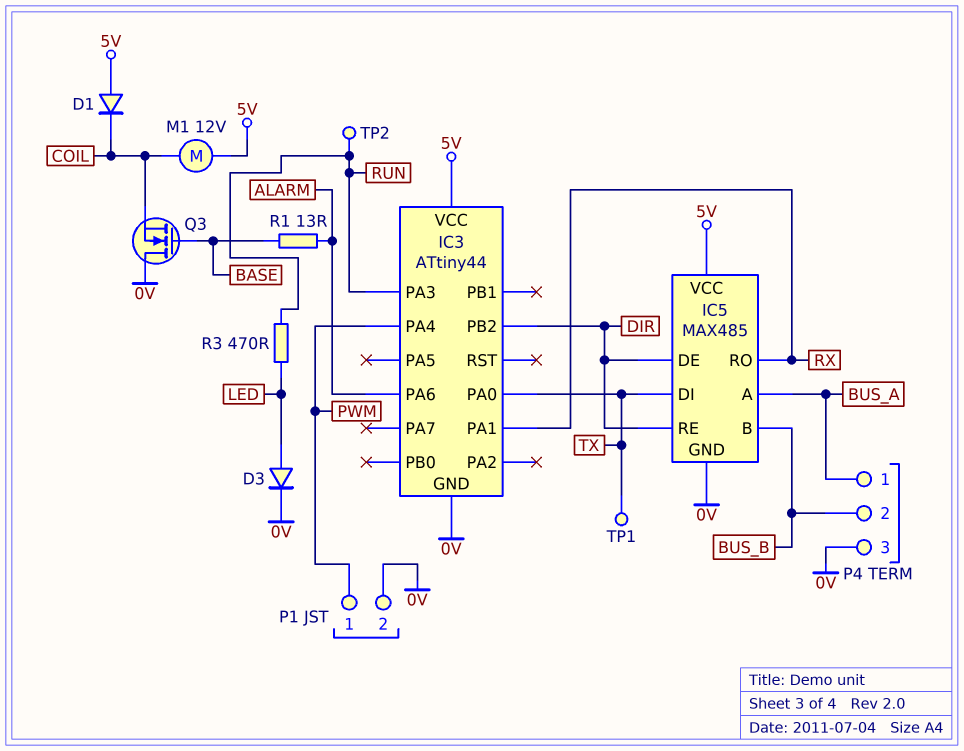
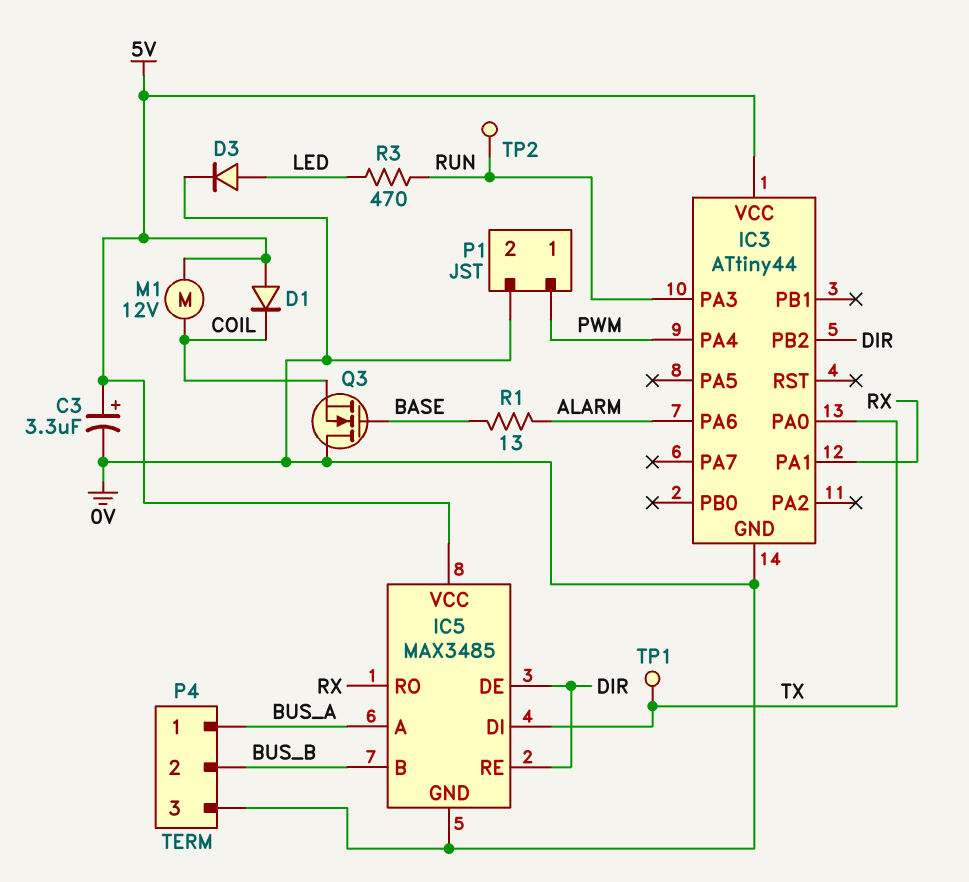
C3: none -> 3.3uF (plus 5V, minus 0V)
IC5: MAX485 -> MAX3485

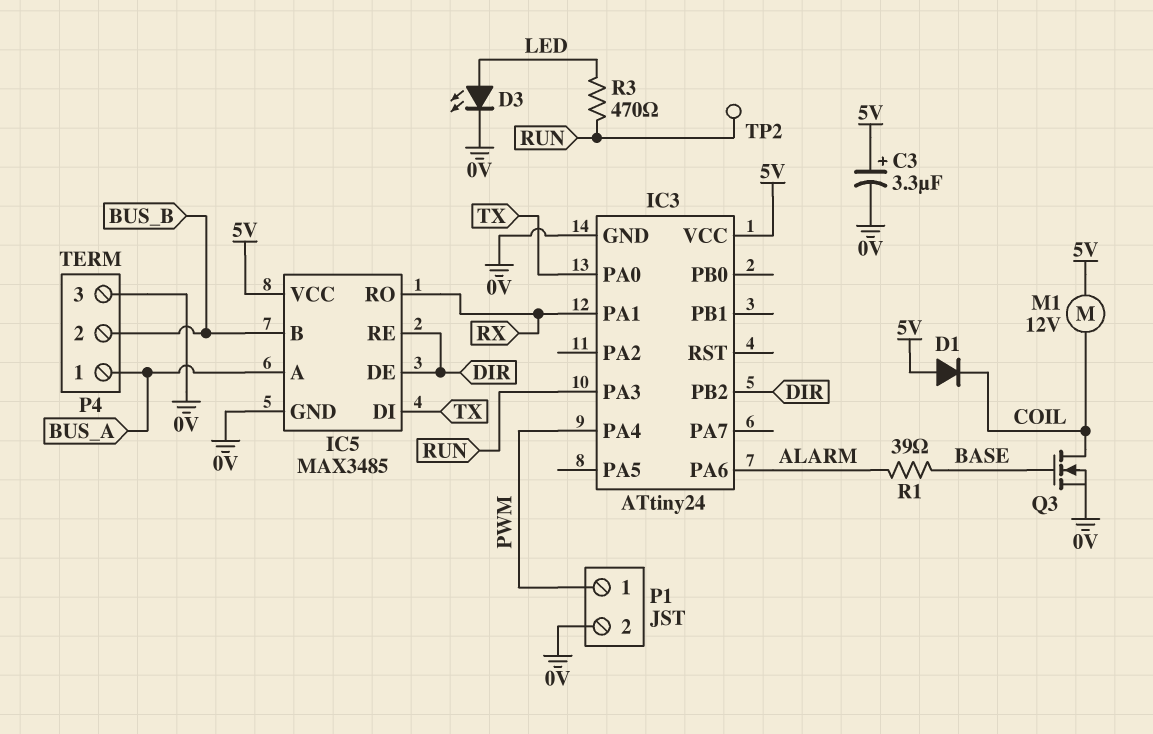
D3: diode (A LED, K 0V) -> LED (A LED, K 0V)
IC3: ATtiny44 -> ATtiny24
Q3: NMOS (G BASE, D 0V, S COIL) -> NMOS (G BASE, D COIL, S 0V)
R1: 13 (ALARM, BASE) -> 39 (ALARM, BASE)
TP1: test point (TX) -> none

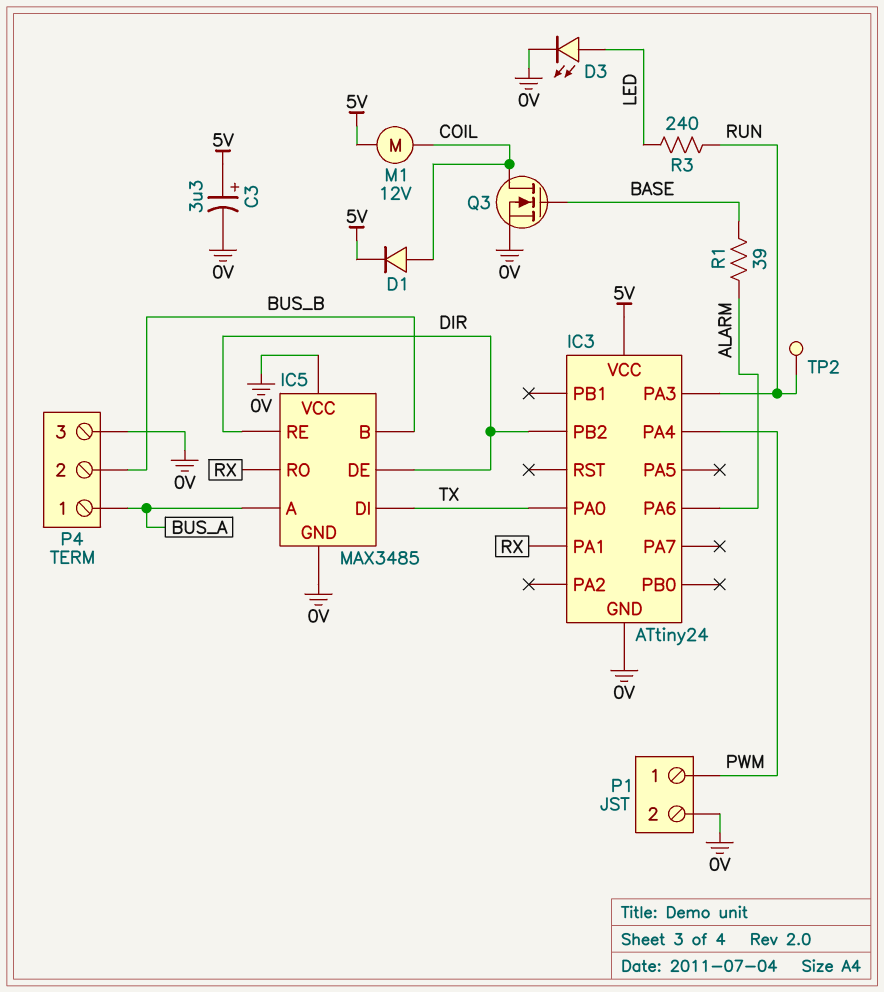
D1: diode (A 5V, K COIL) -> diode (A COIL, K 5V)
IC5 pin VCC: 5V -> 0V
R3: 470 (LED, RUN) -> 240 (LED, RUN)

